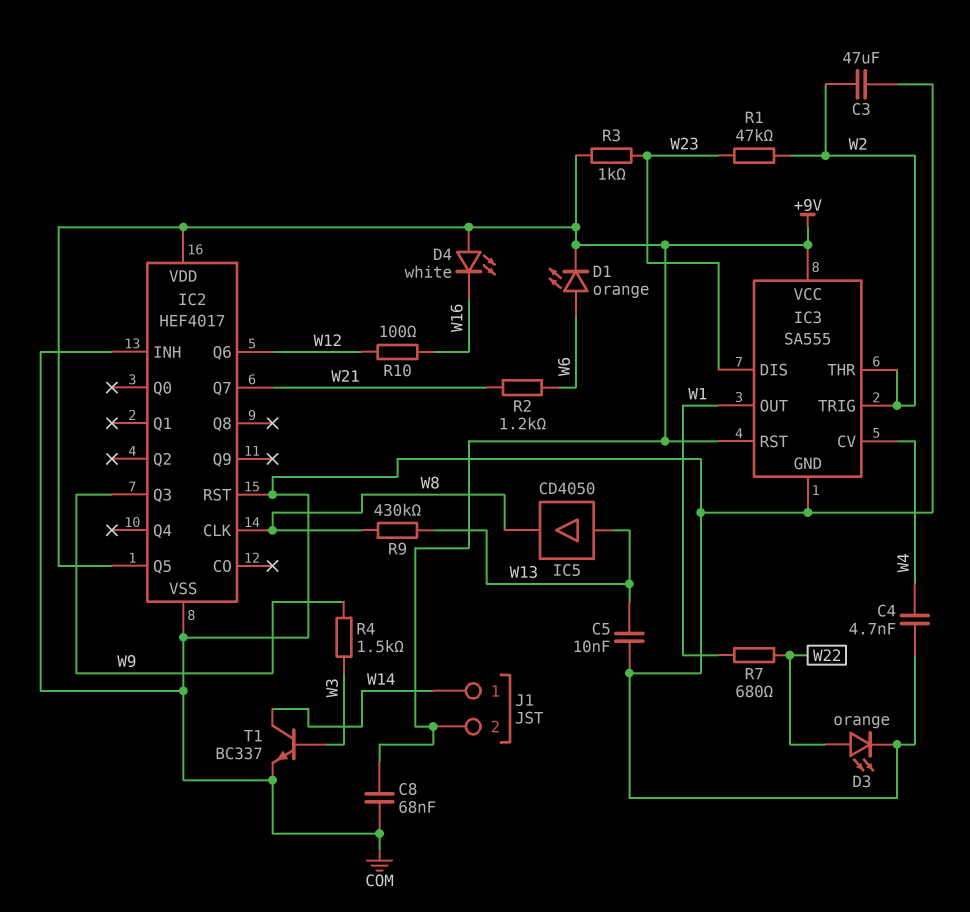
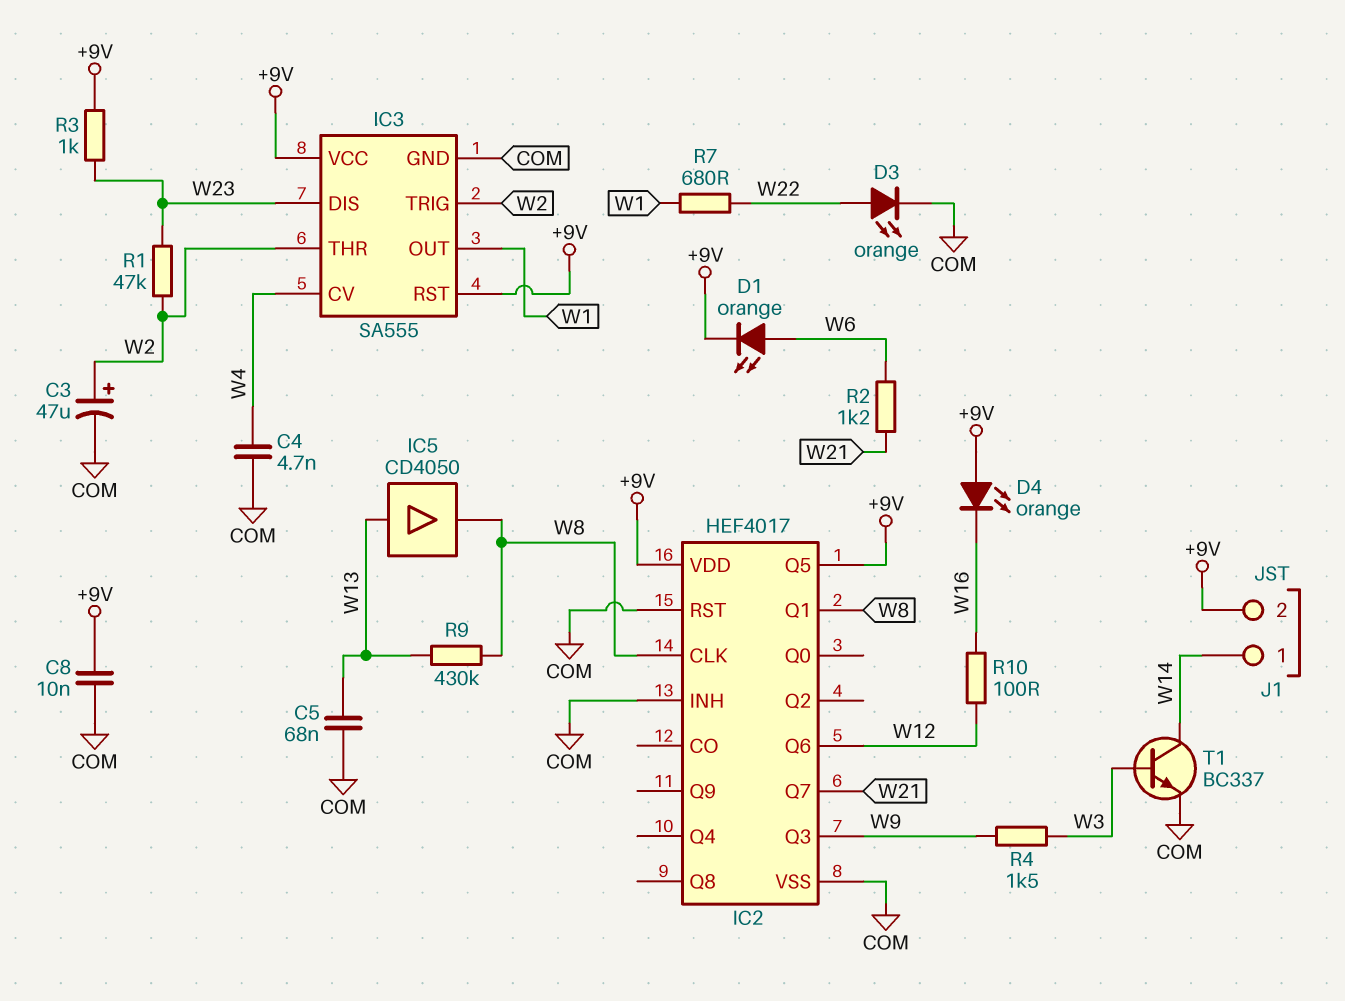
C3: 47uF (COM, W2) -> 47uF (plus W2, minus COM)
C5: 10nF (COM, W13) -> 68nF (COM, W13)
C8: 68nF (+9V, COM) -> 10nF (+9V, COM)
D4: LED white (A +9V, K W16) -> LED orange (A +9V, K W16)
IC2 pin Q1: none -> W8

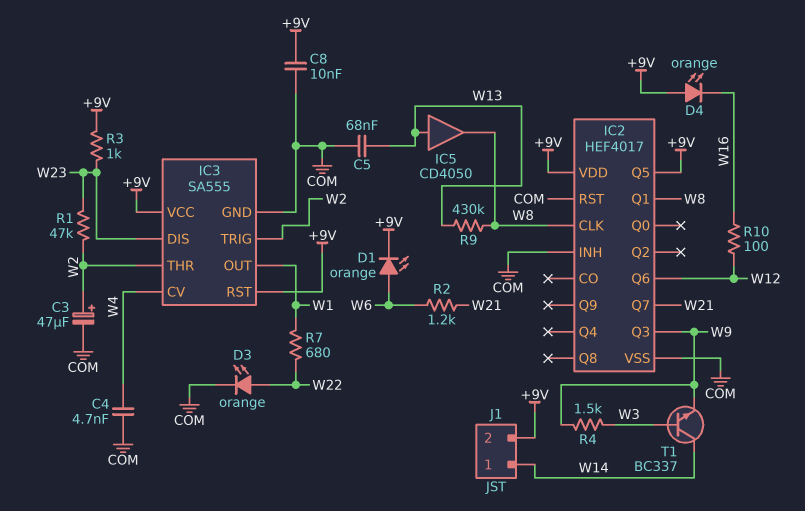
T1: NPN BC337 (B W3, C W14, E COM) -> NPN BC337 (B W3, C W14, E W9)

